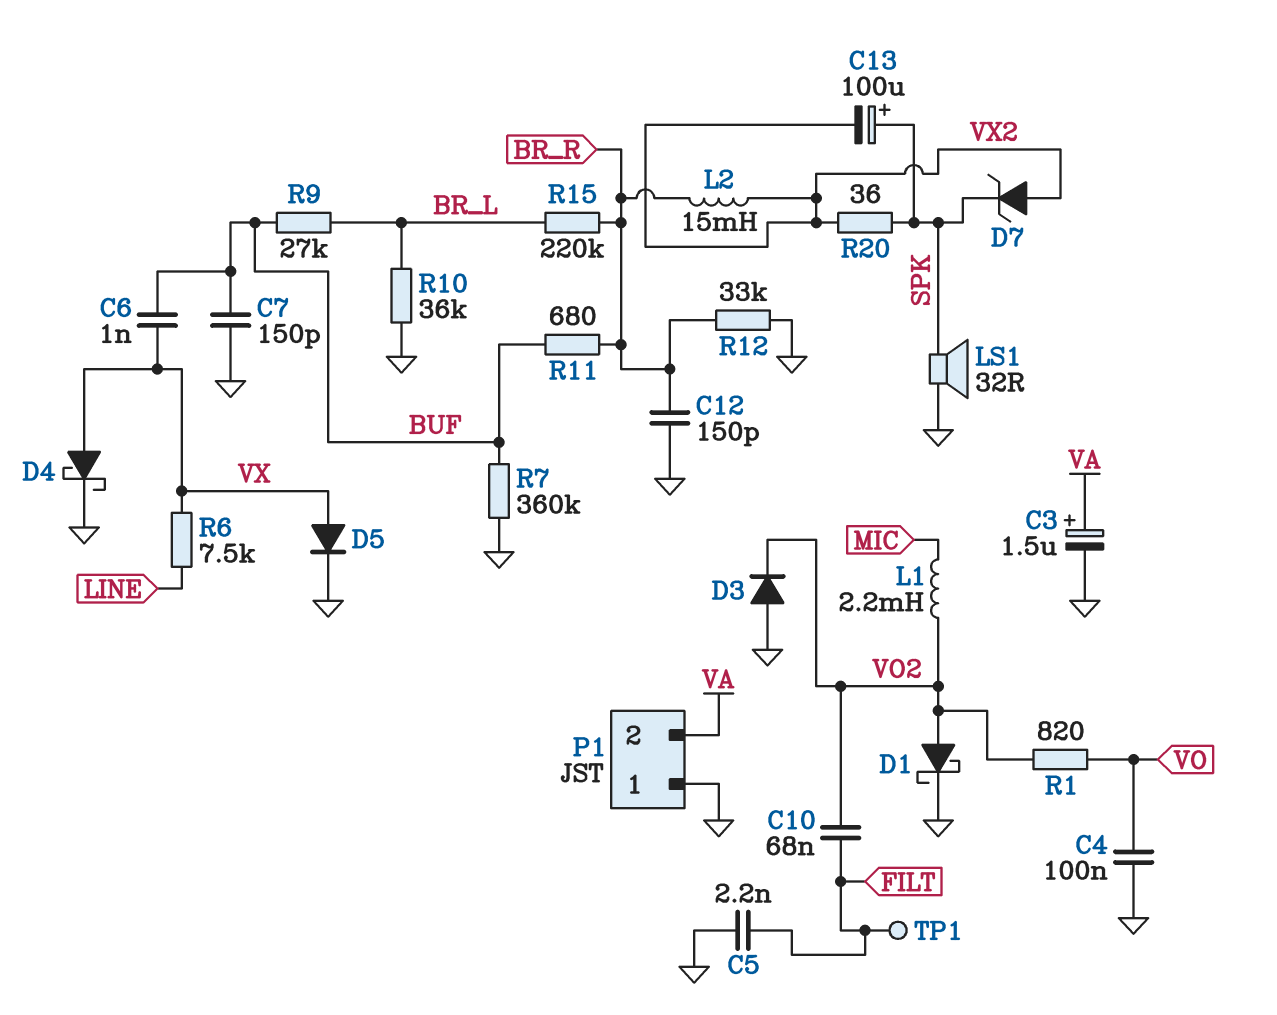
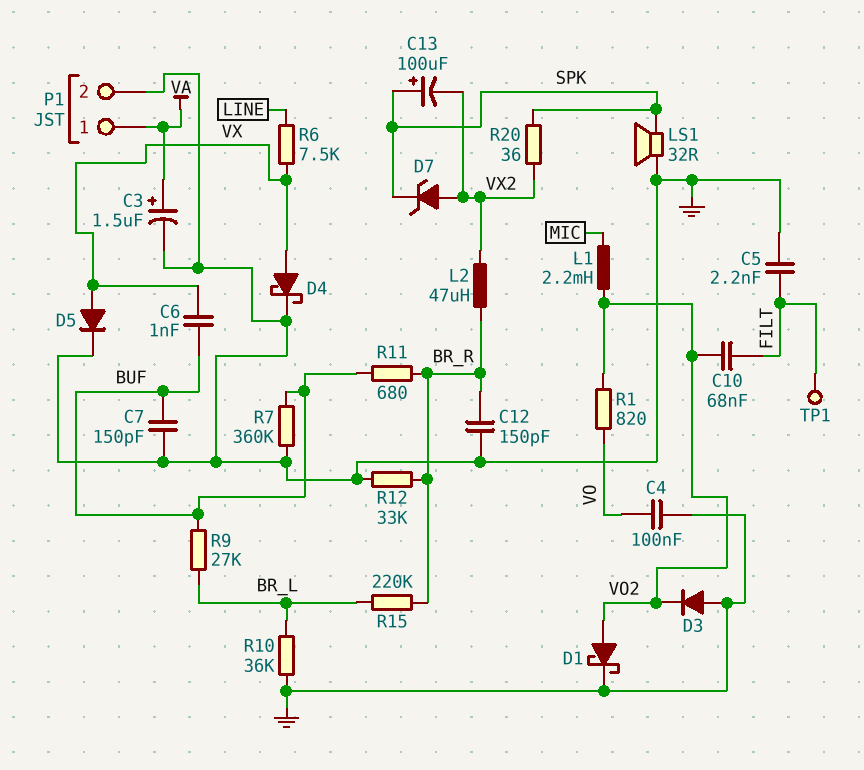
L2: 15mH (BR_R, VX2) -> 47uH (BR_R, VX2)
P1 pin 1: GND -> VA
P1 pin 2: VA -> GND

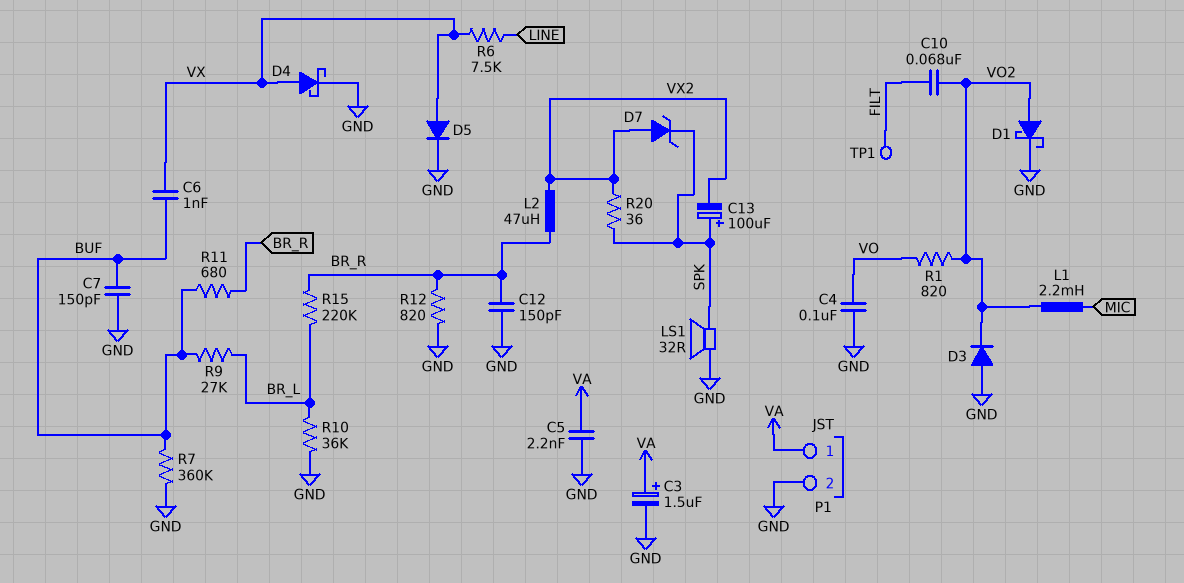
C5: 2.2nF (FILT, GND) -> 2.2nF (GND, VA)
R12: 33k (BR_R, GND) -> 820 (BR_R, GND)

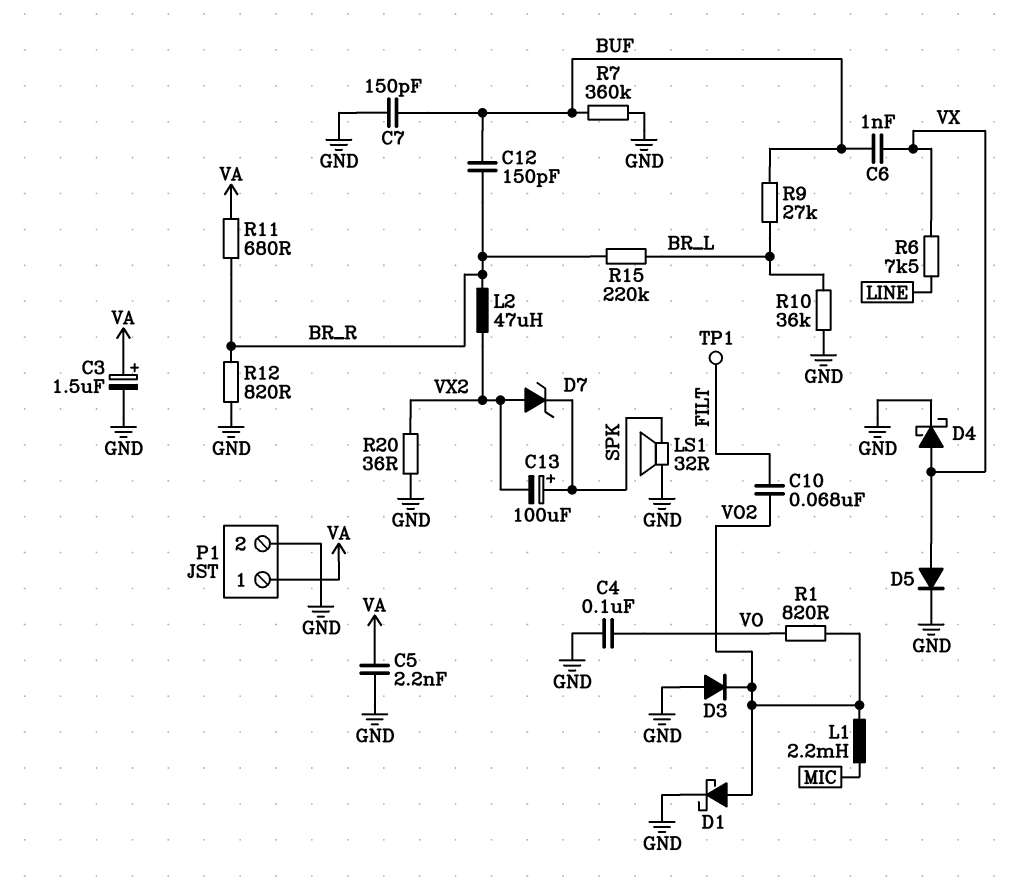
C12: 150pF (BR_R, GND) -> 150pF (BR_R, BUF)
R11: 680 (BR_R, BUF) -> 680 (BR_R, VA)
R20: 36 (SPK, VX2) -> 36 (GND, VX2)

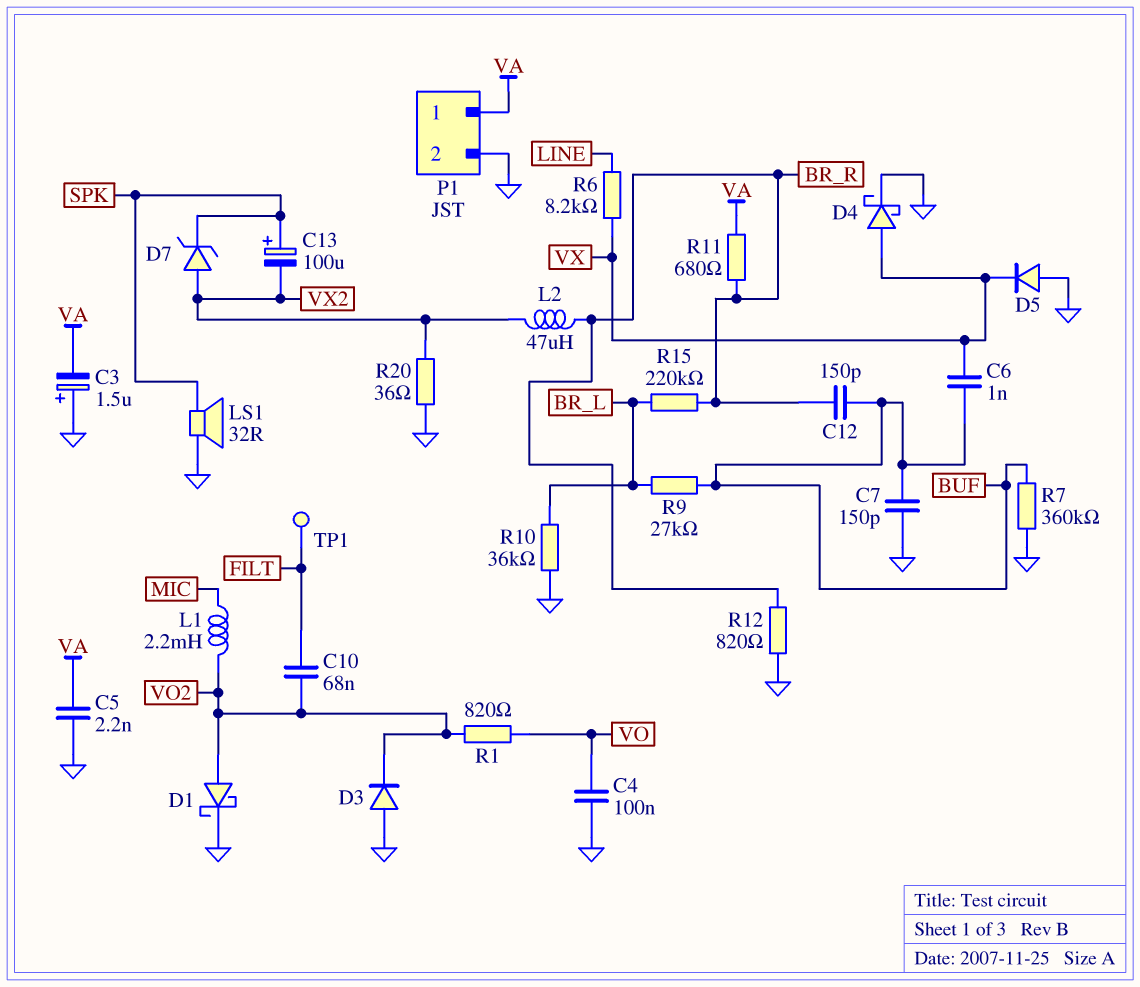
C3: 1.5uF (plus VA, minus GND) -> 1.5uF (plus GND, minus VA)
D5: diode (A VX, K GND) -> diode (A GND, K VX)
R6: 7.5k (LINE, VX) -> 8.2k (LINE, VX)

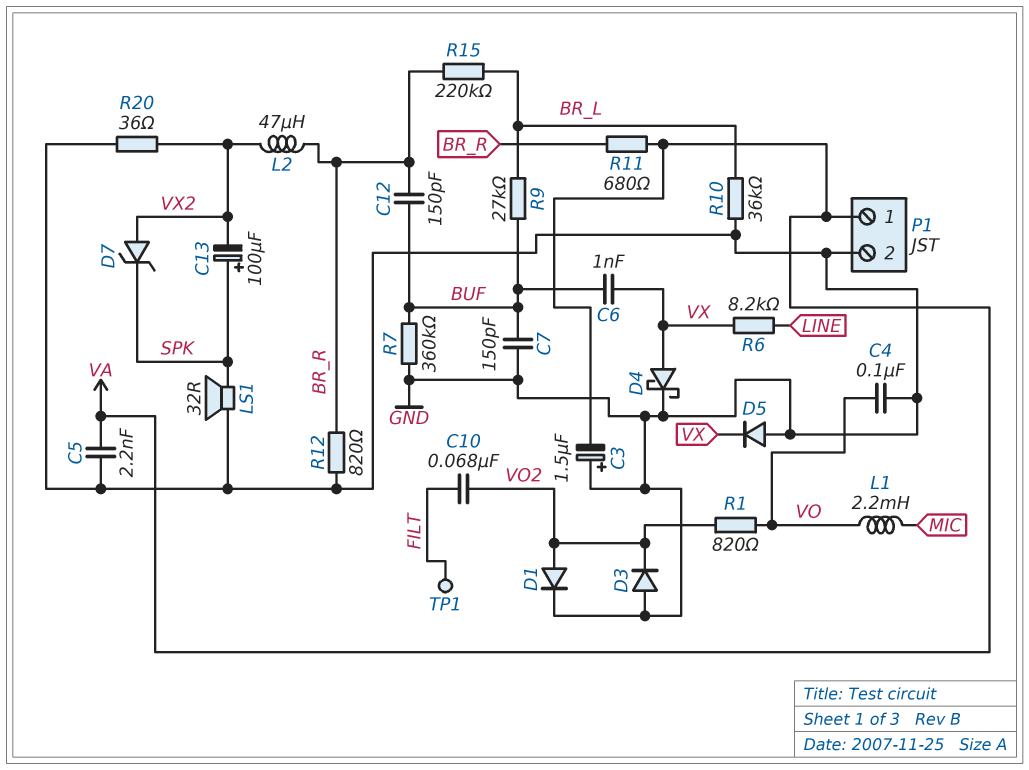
D1: schottky (A VO2, K GND) -> diode (A VO2, K GND)
L1: 2.2mH (MIC, VO2) -> 2.2mH (MIC, VO)

